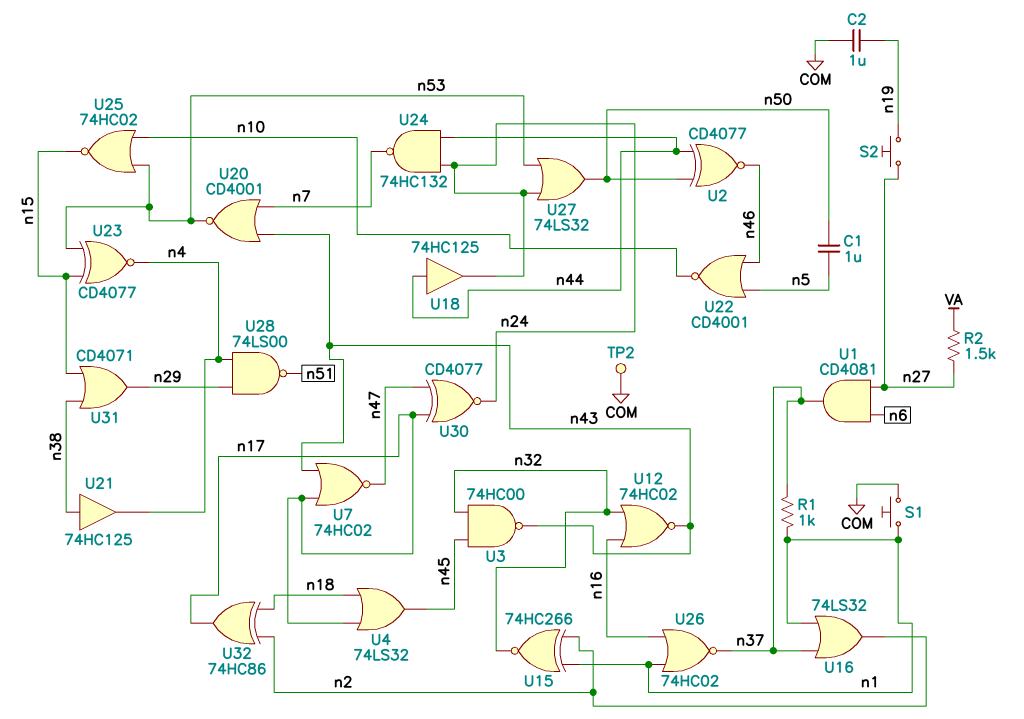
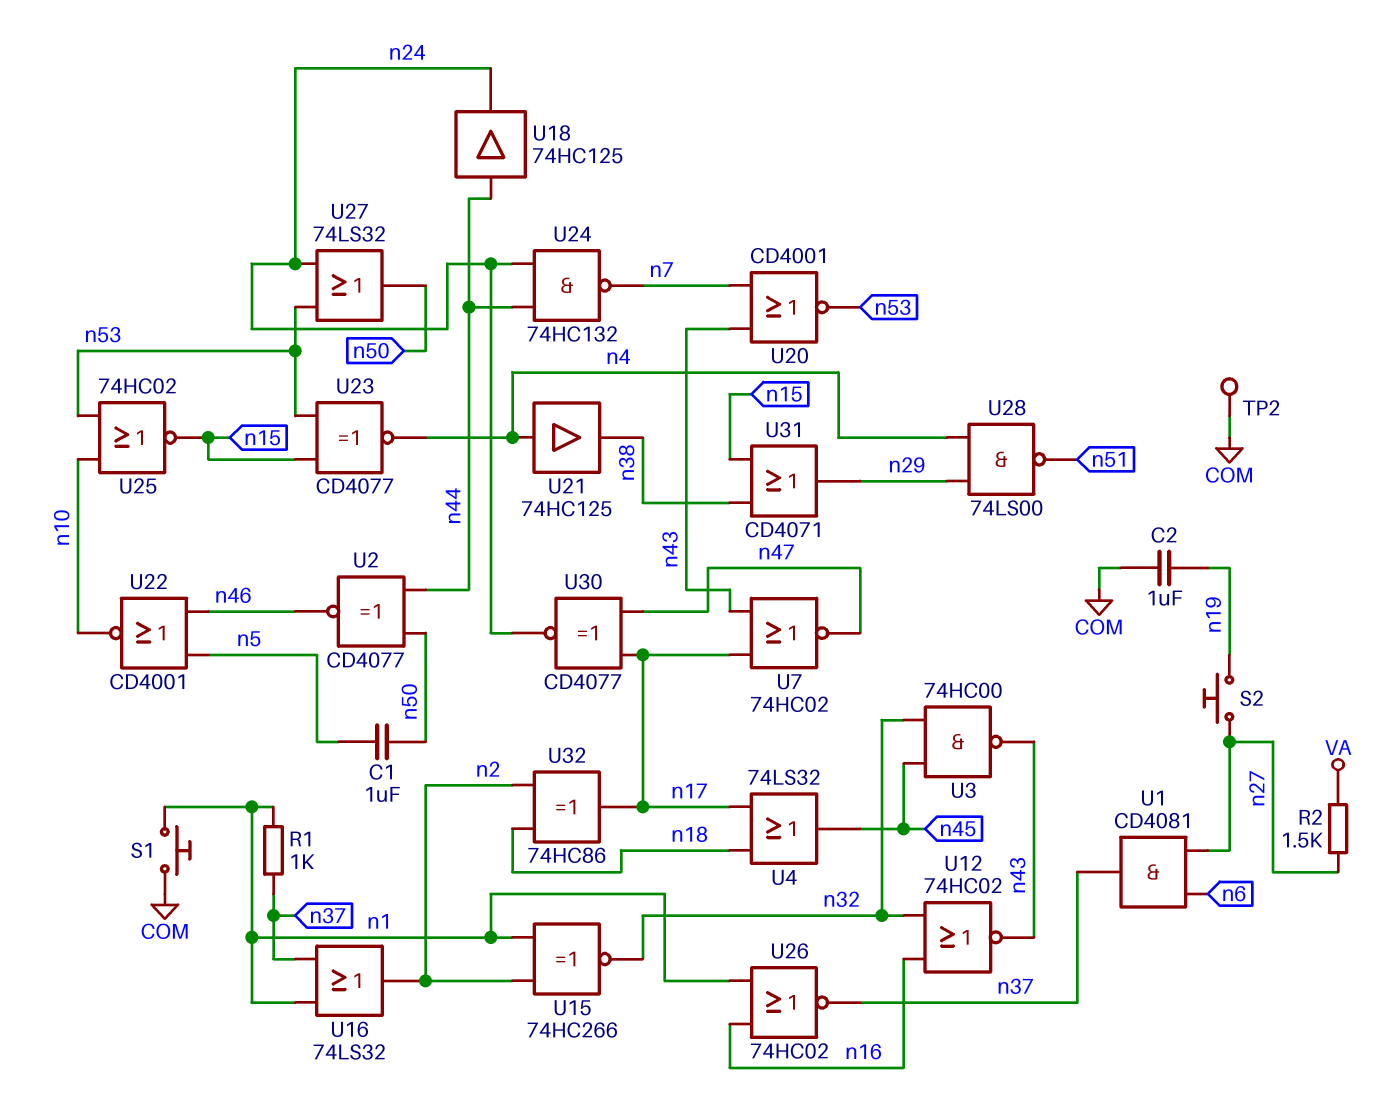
U21: buffer 74HC125 (in n38, out n4) -> buffer 74HC125 (in n4, out n38)

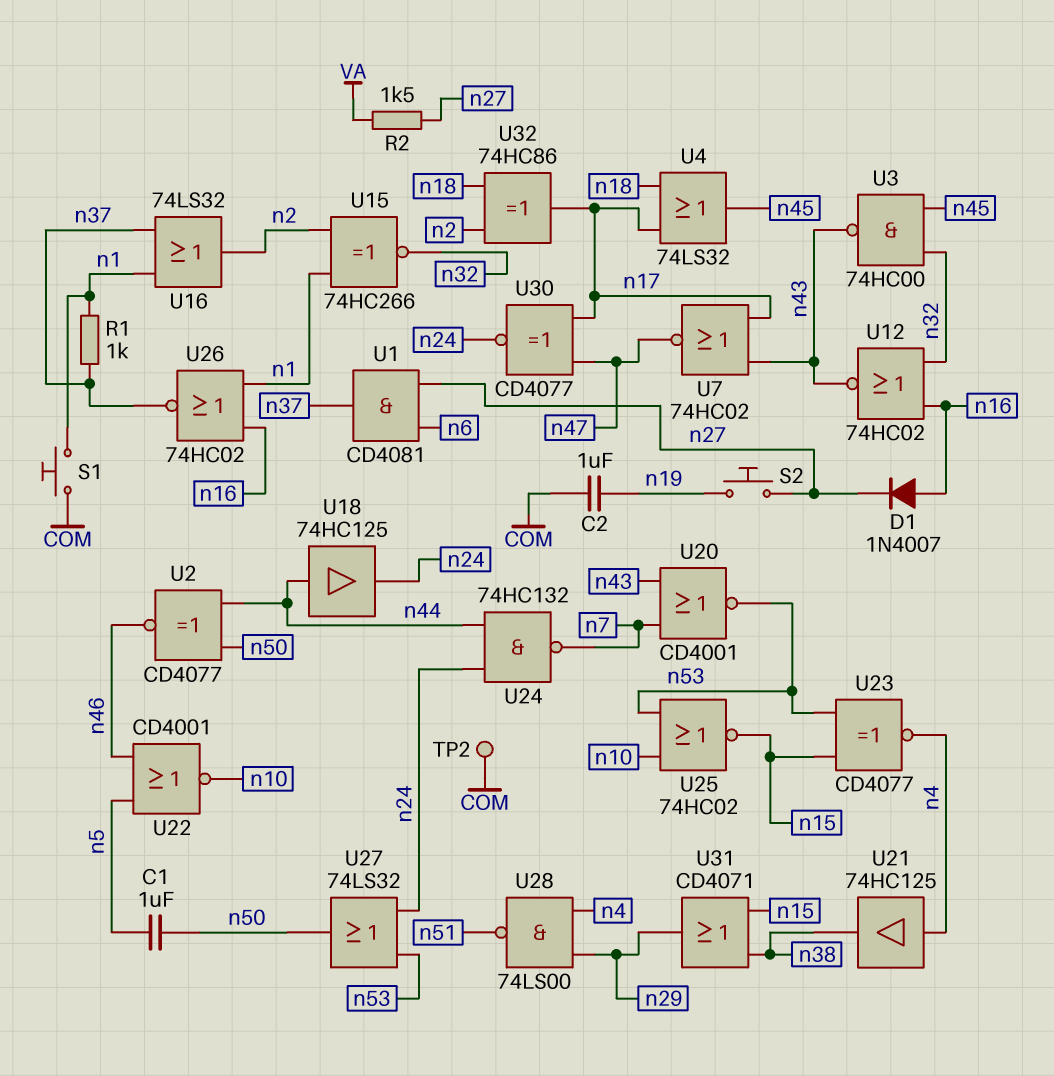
D1: none -> diode 1N4007 (A n16, K n27)

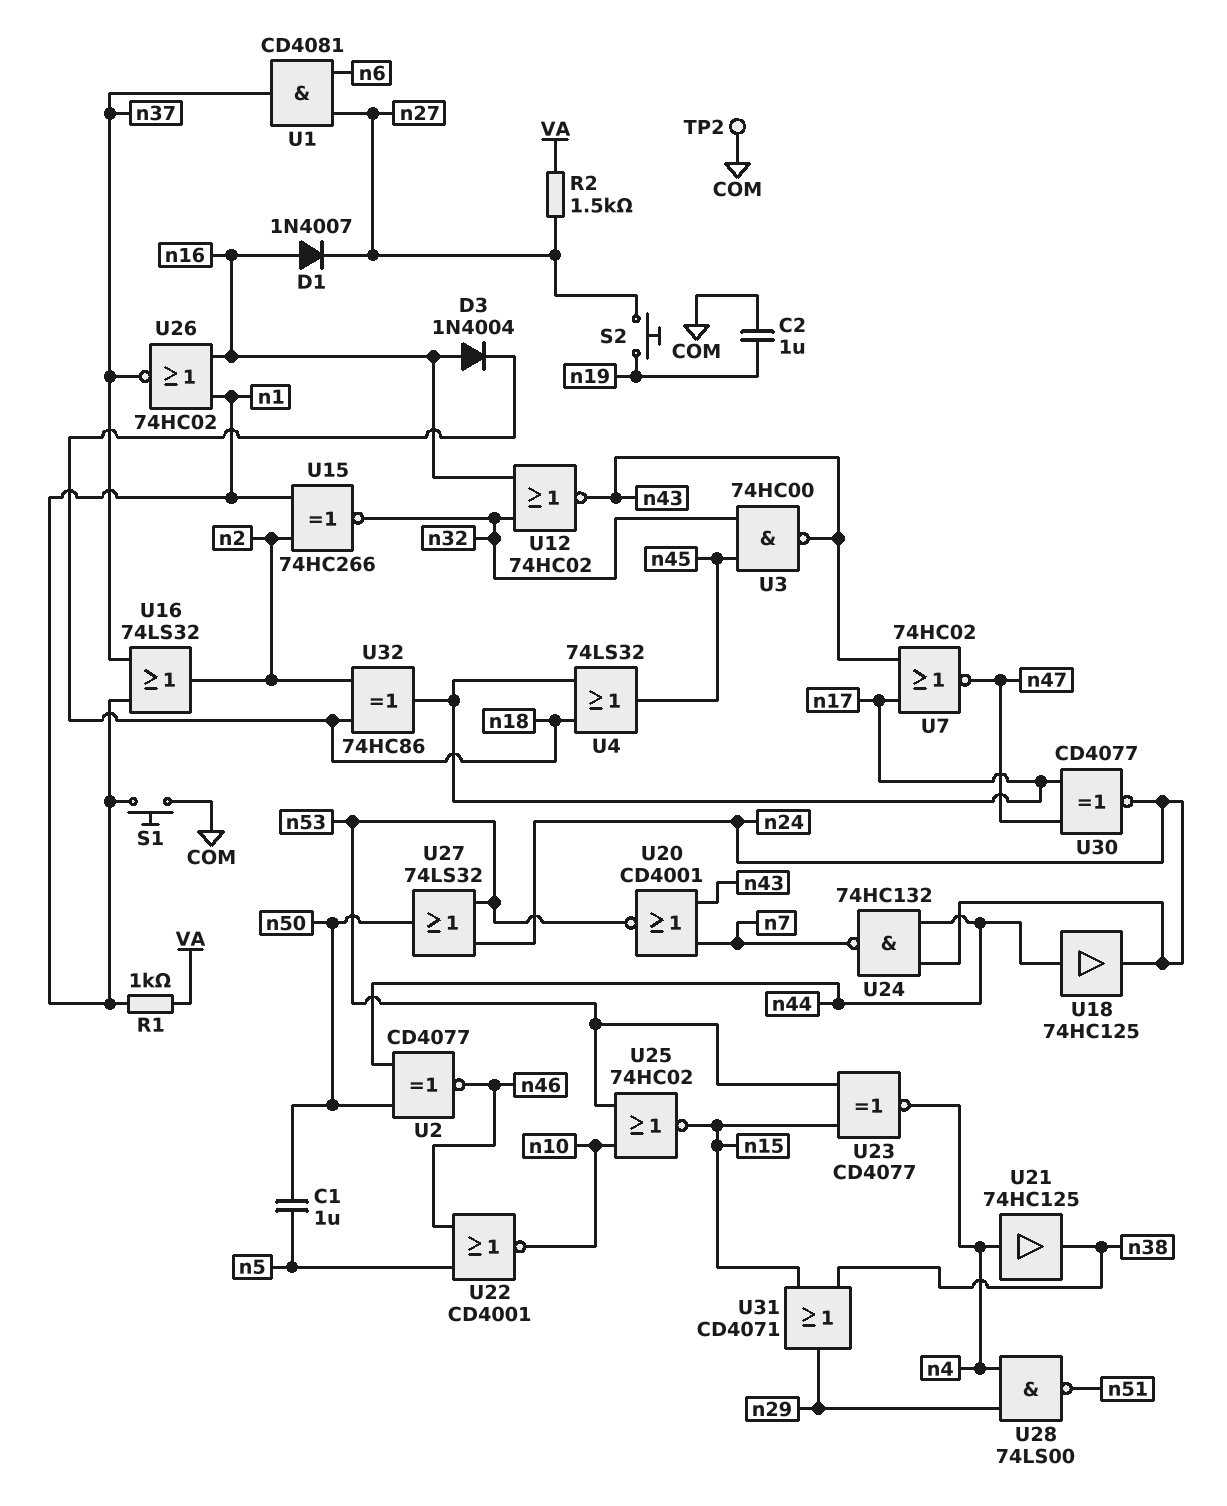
D3: none -> diode 1N4004 (A n16, K n18)
R1: 1k (n1, n37) -> 1k (VA, n1)

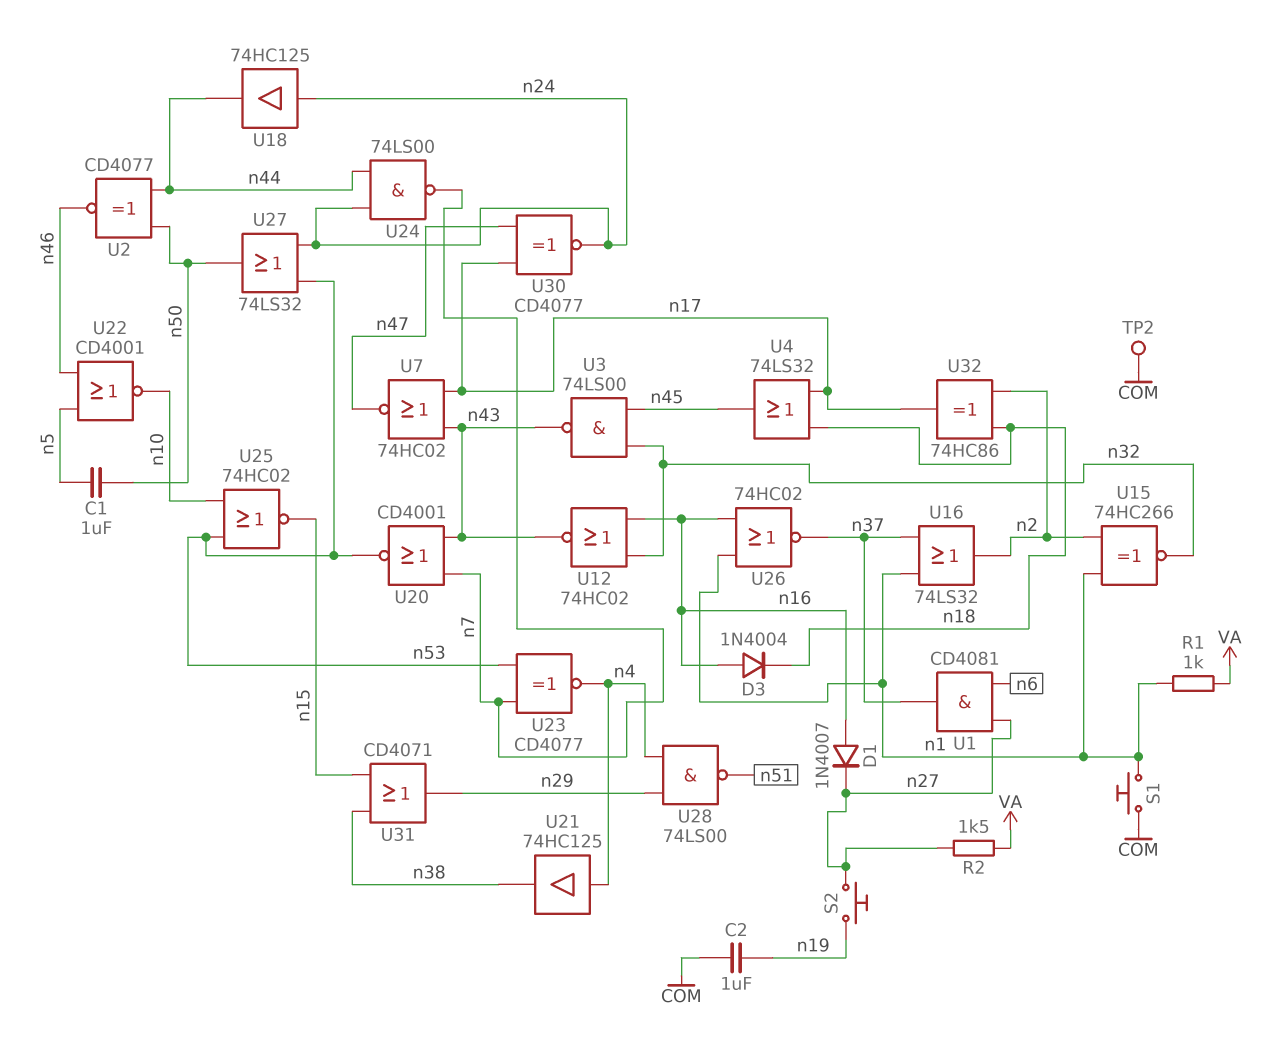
U3: NAND 74HC00 (in n32, in n45, out n43) -> NAND 74LS00 (in n32, in n45, out n43)
U18: buffer 74HC125 (in n44, out n24) -> buffer 74HC125 (in n24, out n44)
U23: XNOR CD4077 (in n15, in n53, out n4) -> XNOR CD4077 (in n7, in n53, out n4)
U24: NAND 74HC132 (in n24, in n44, out n7) -> NAND 74LS00 (in n24, in n44, out n7)

